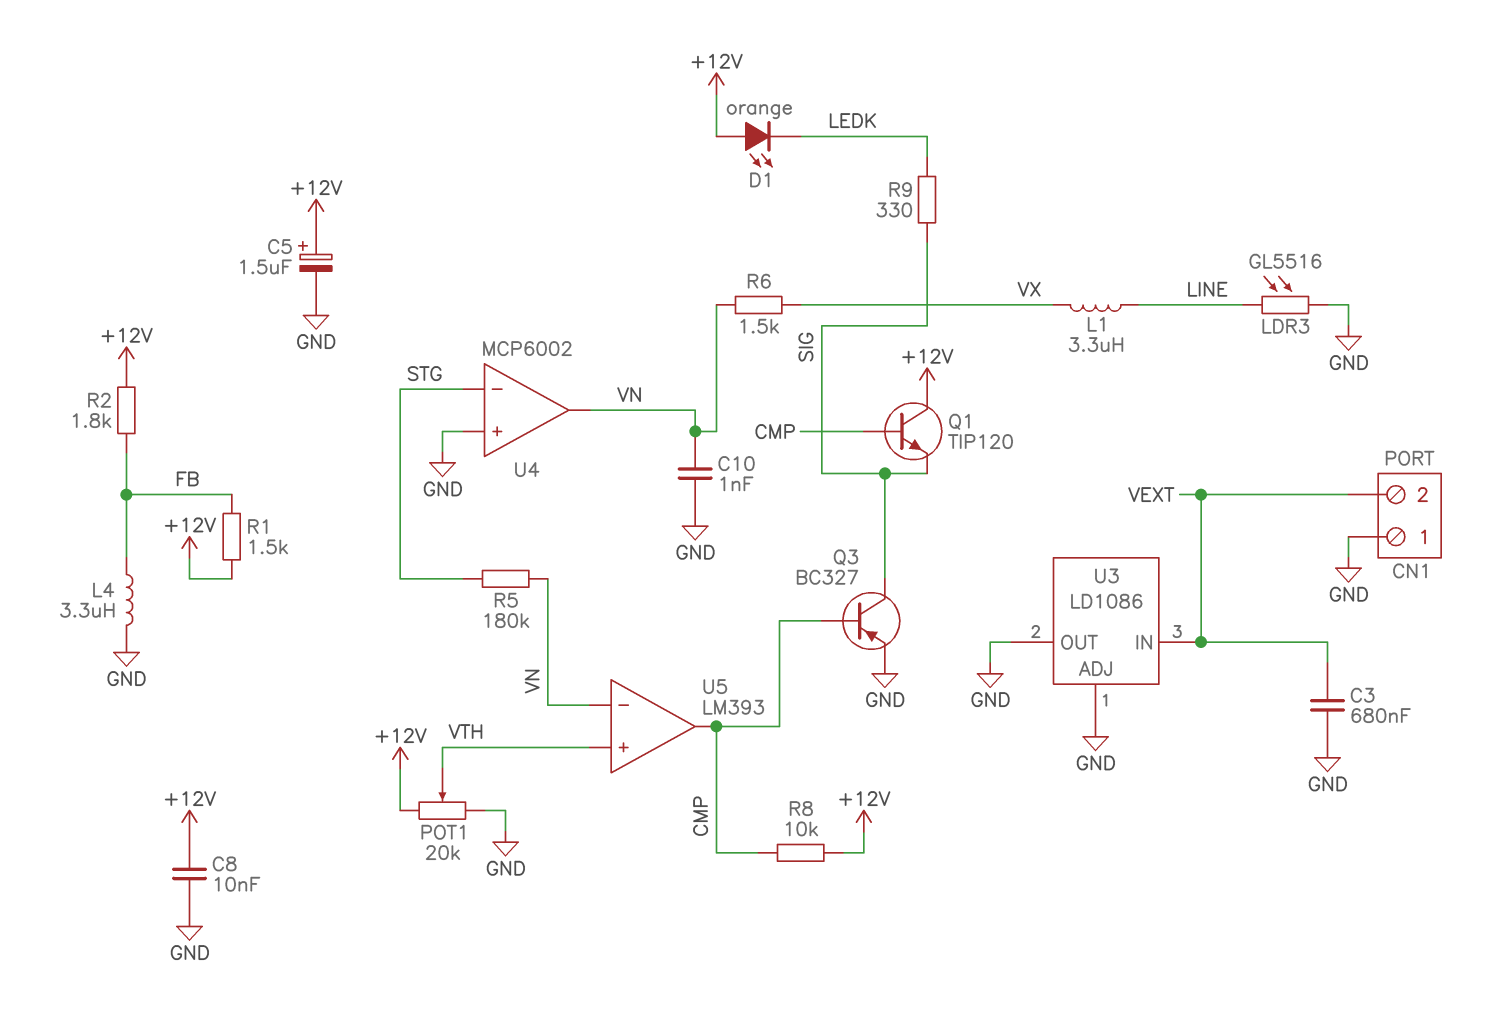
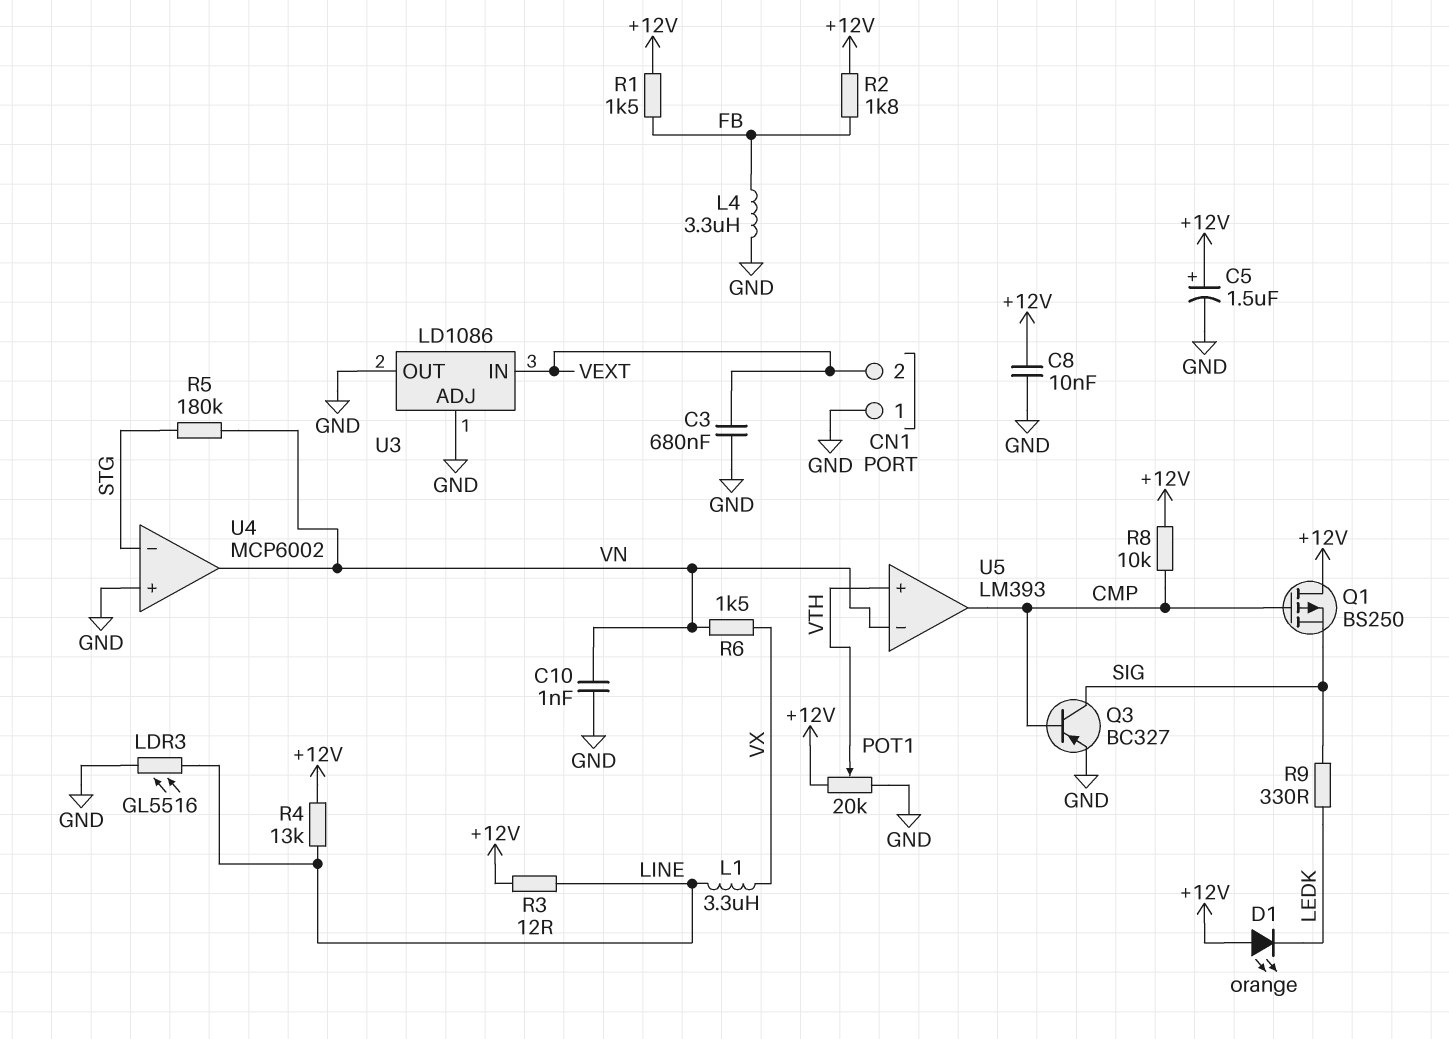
Q1: NPN TIP120 (B CMP, C +12V, E SIG) -> PMOS BS250 (G CMP, D +12V, S SIG)
R3: none -> 12 (+12V, LINE)
R4: none -> 13k (+12V, LINE)

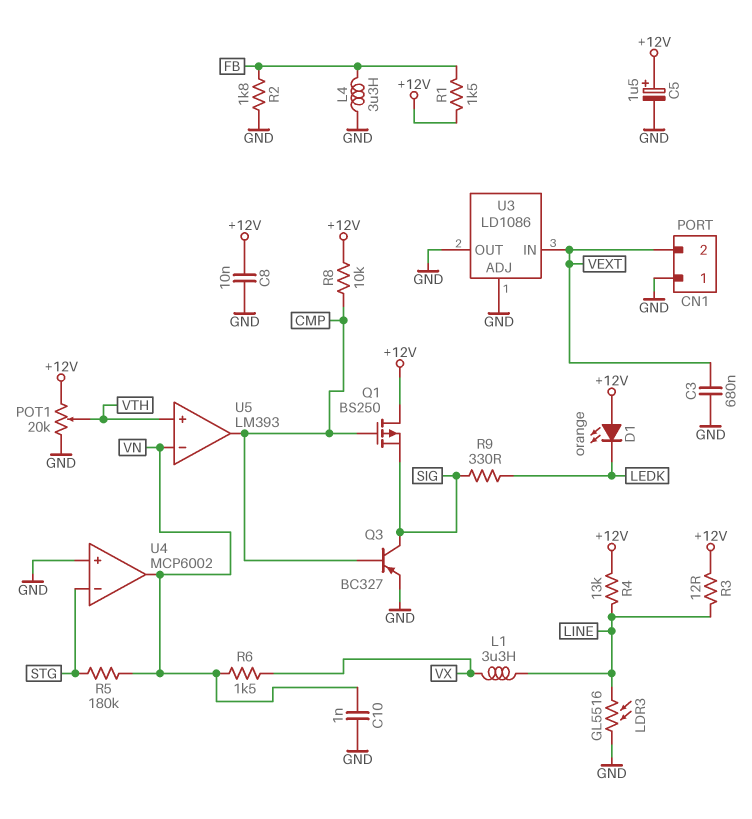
R2: 1.8k (+12V, FB) -> 1.8k (FB, GND)

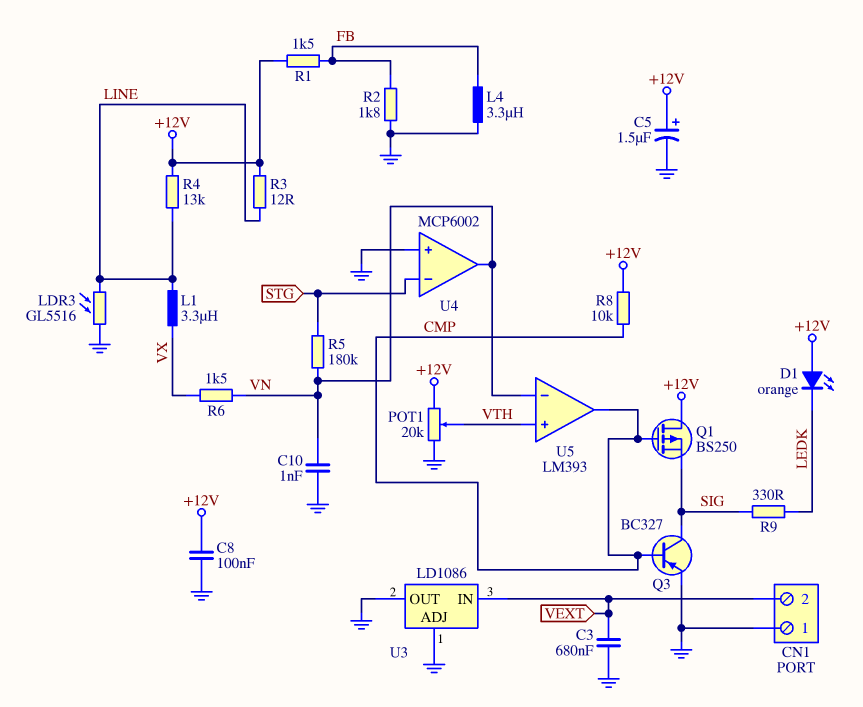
C8: 10nF (+12V, GND) -> 100nF (+12V, GND)

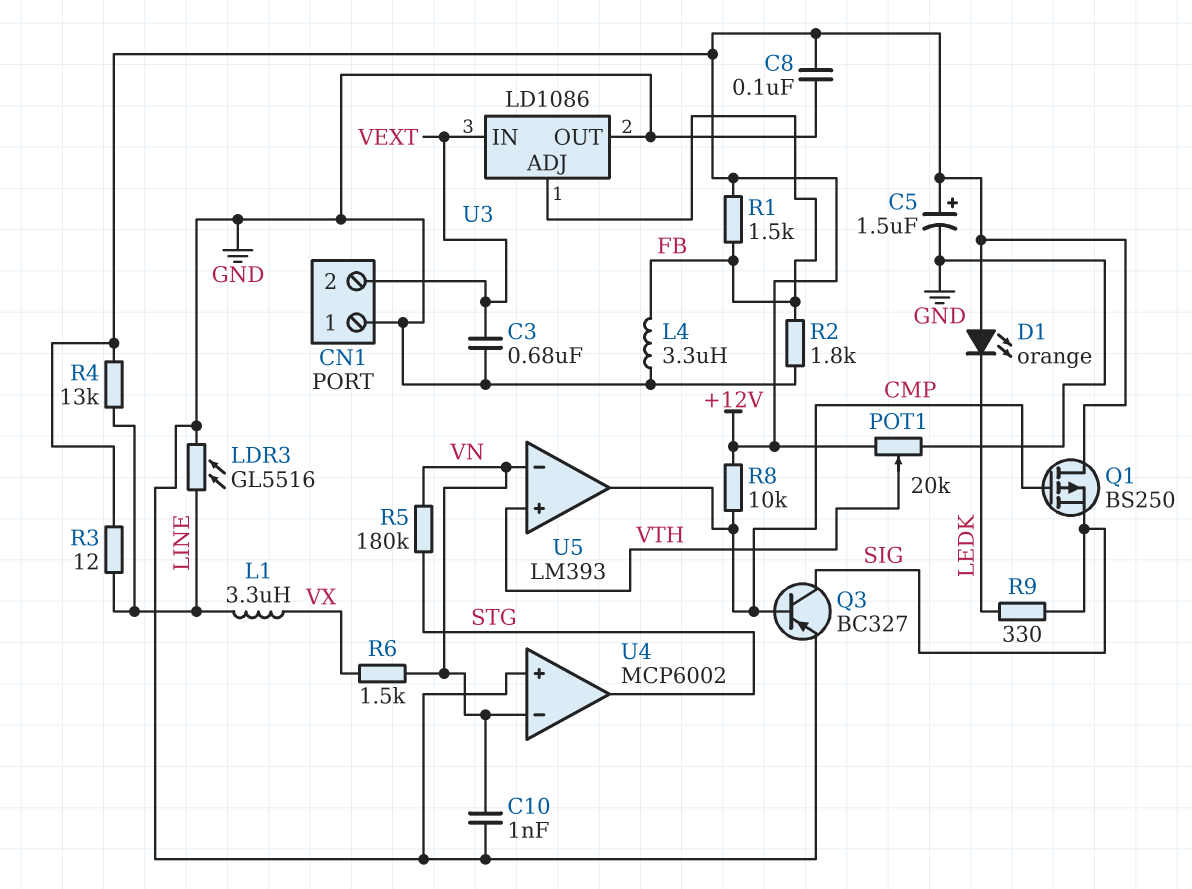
U3 pin ADJ: GND -> FB
U4 pin in-: STG -> VN
U4 pin out: VN -> STG

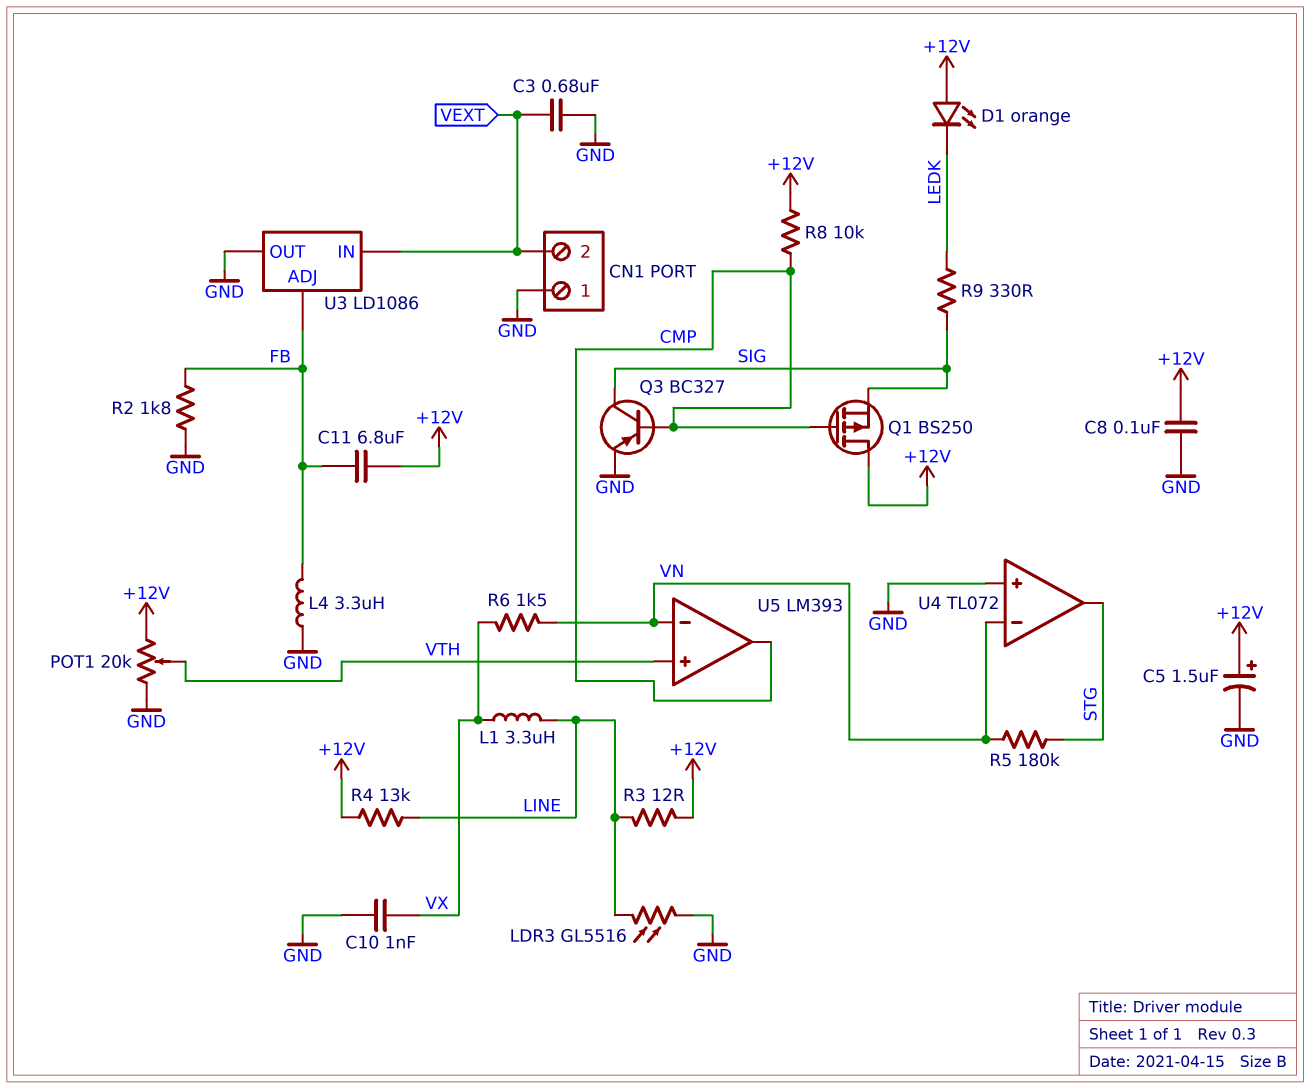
C10: 1nF (GND, VN) -> 1nF (GND, VX)
C11: none -> 6.8uF (+12V, FB)
R1: 1.5k (+12V, FB) -> none
U4: MCP6002 -> TL072

